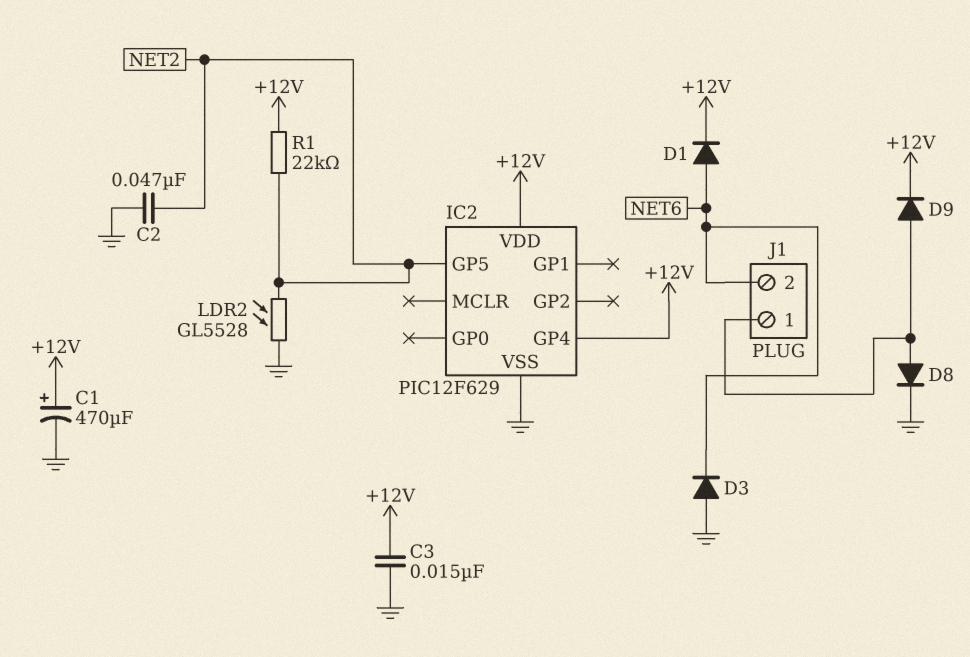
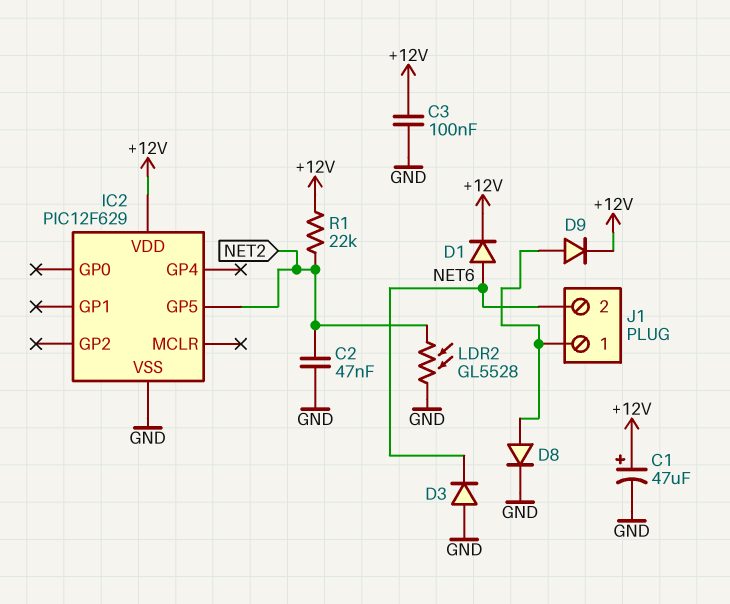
C1: 470uF (plus +12V, minus GND) -> 47uF (plus +12V, minus GND)
C3: 15nF (+12V, GND) -> 100nF (+12V, GND)
IC2 pin GP4: +12V -> none

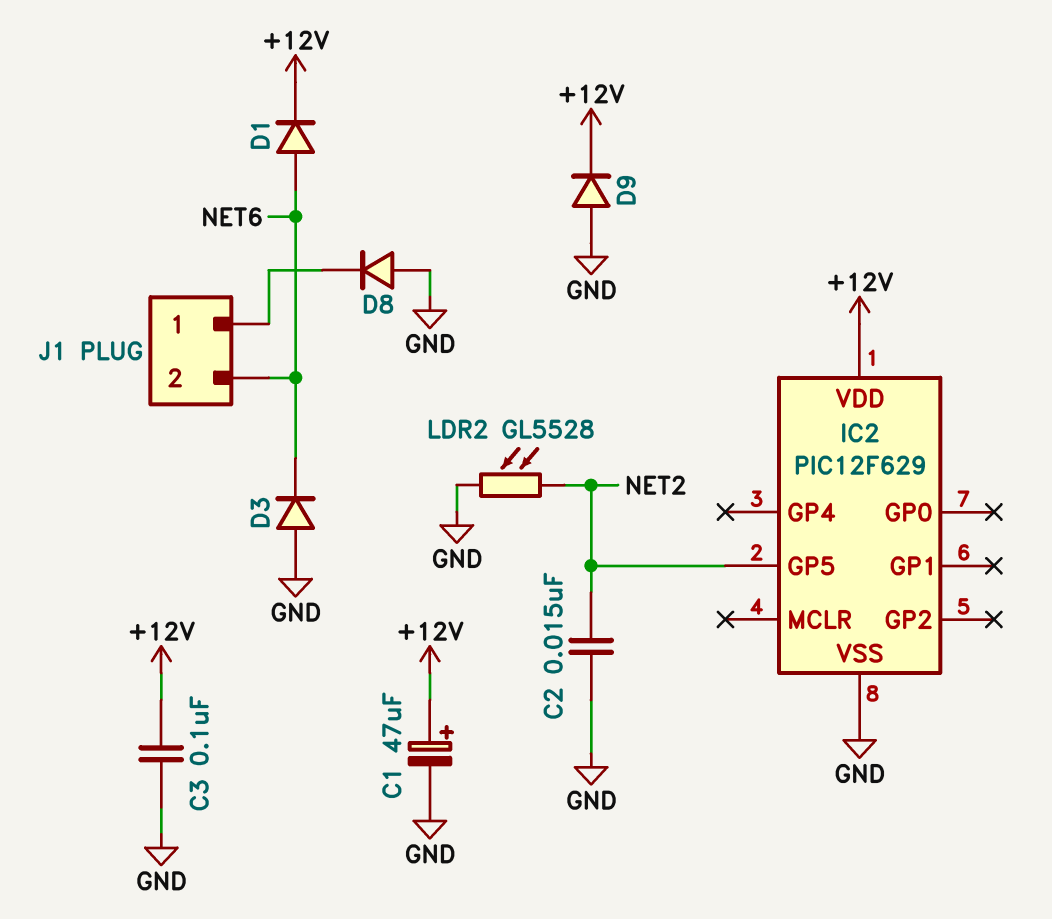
C2: 47nF (GND, NET2) -> 15nF (GND, NET2)
D8: diode (A J1/1, K GND) -> diode (A GND, K J1/1)
D9: diode (A J1/1, K +12V) -> diode (A GND, K +12V)
R1: 22k (+12V, NET2) -> none

